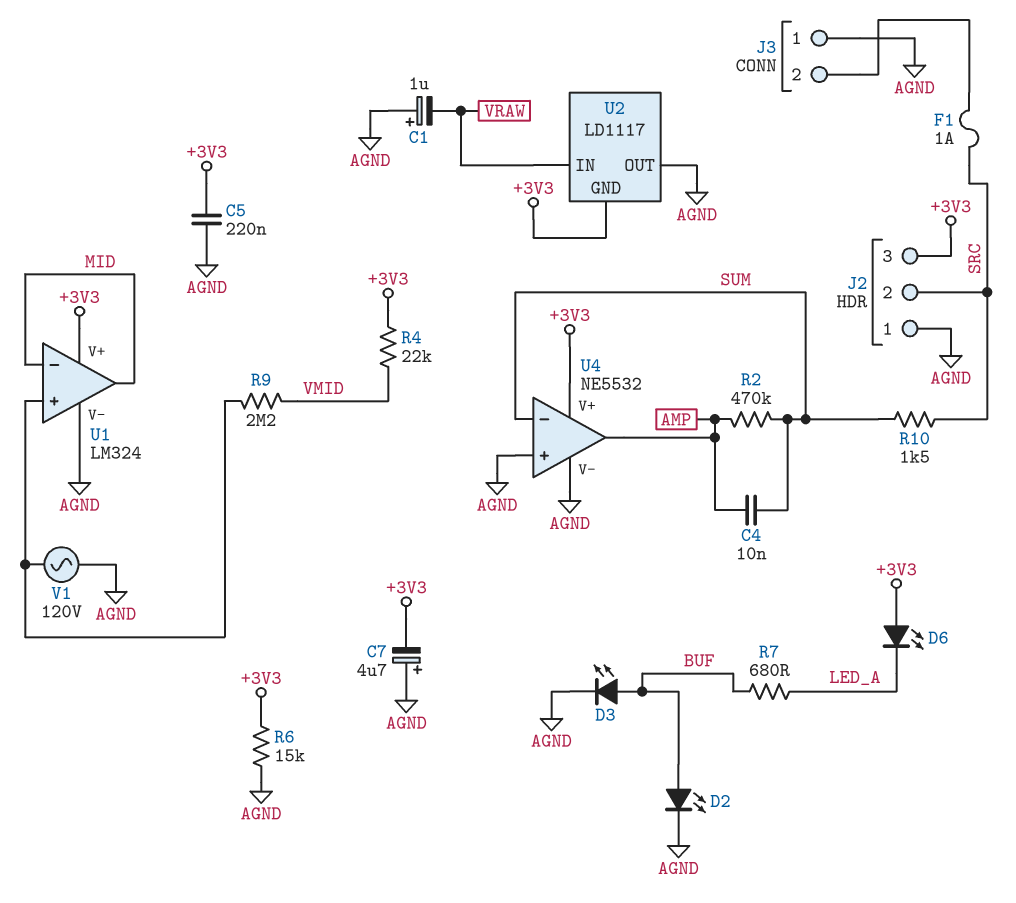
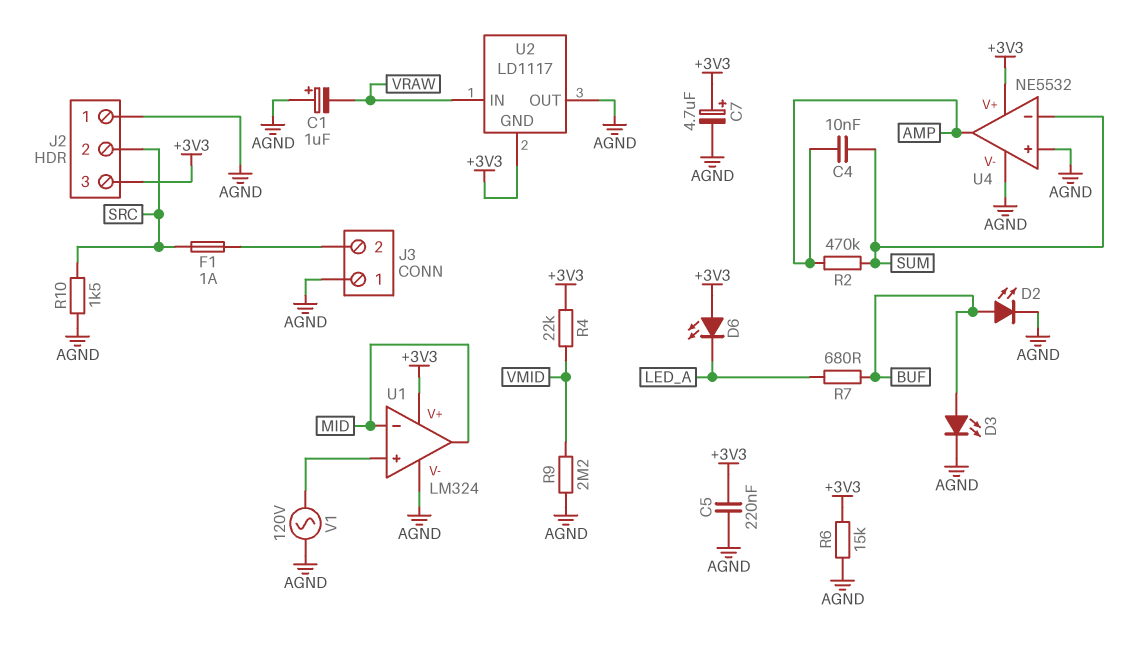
C7: 4.7uF (plus AGND, minus +3V3) -> 4.7uF (plus +3V3, minus AGND)
R9: 2.2M (U1/in+, VMID) -> 2.2M (AGND, VMID)
R10: 1.5k (SRC, SUM) -> 1.5k (AGND, SRC)

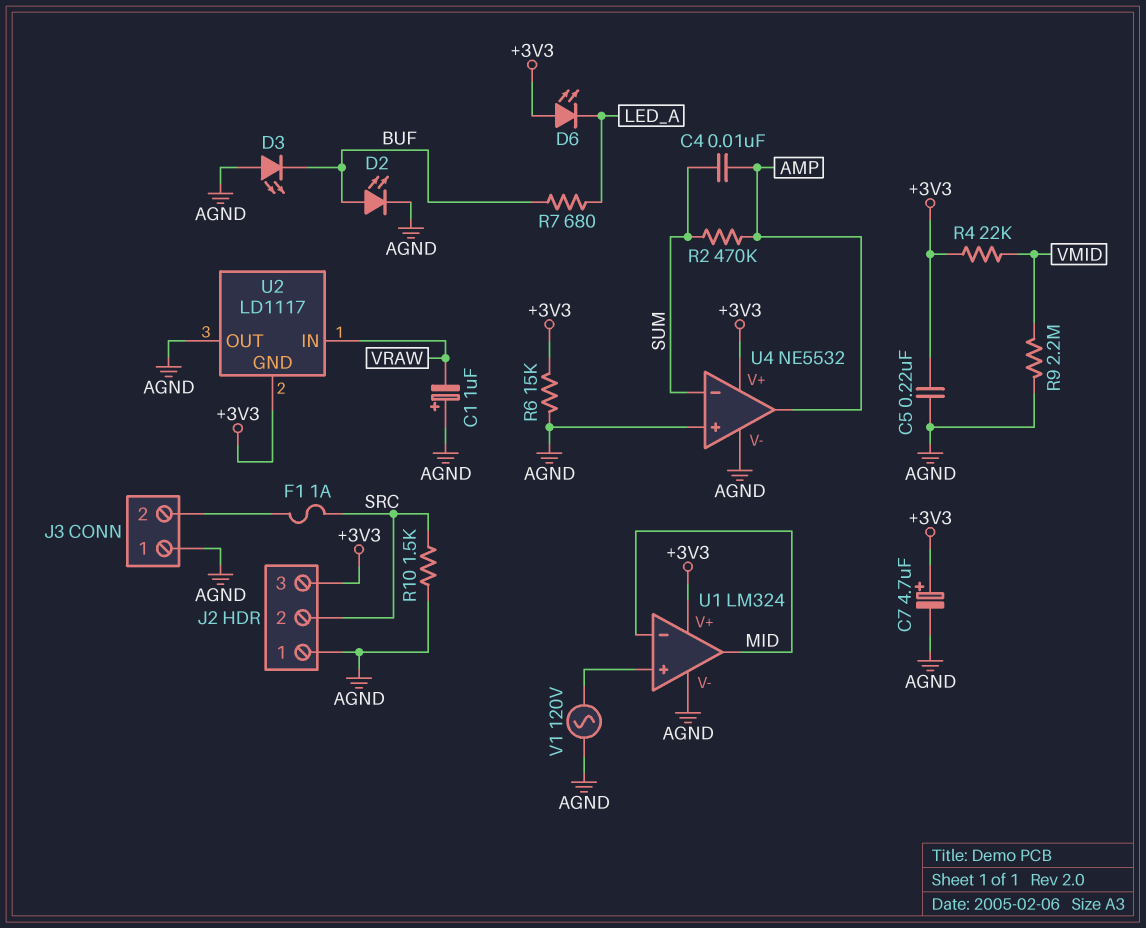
D3: LED (A BUF, K AGND) -> LED (A AGND, K BUF)

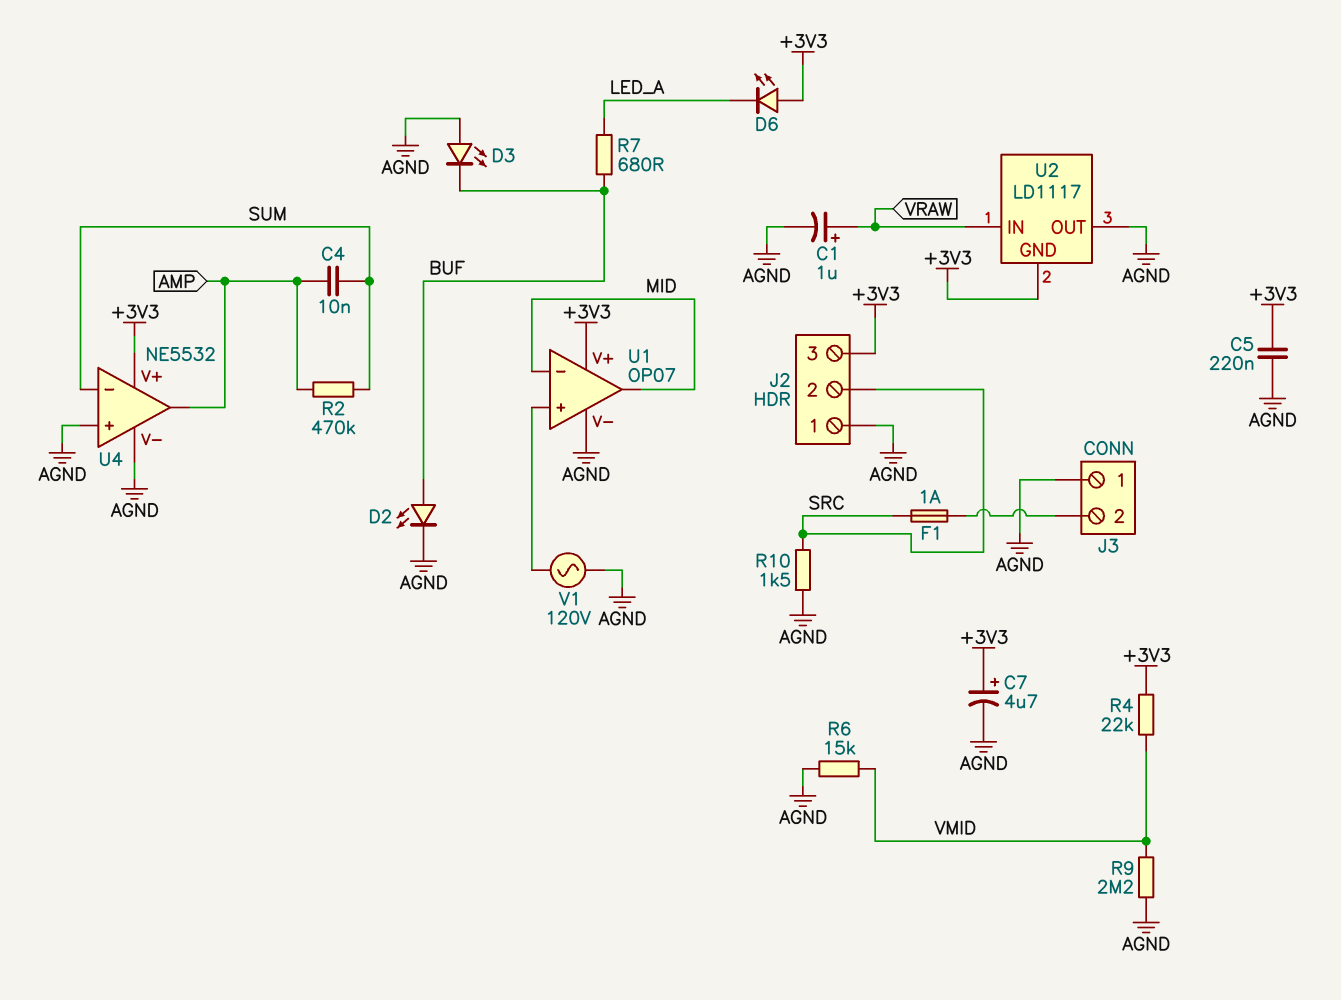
C1: 1uF (plus AGND, minus VRAW) -> 1uF (plus VRAW, minus AGND)
R6: 15k (+3V3, AGND) -> 15k (AGND, VMID)
U1: LM324 -> OP07

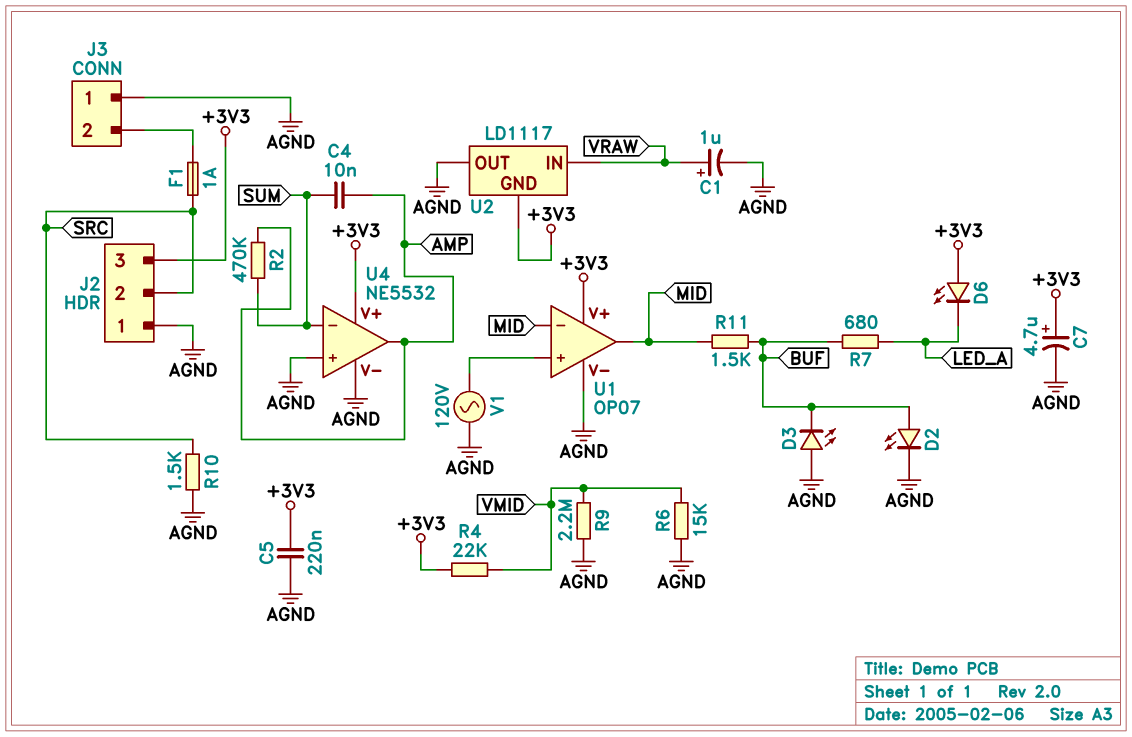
R11: none -> 1.5k (BUF, MID)

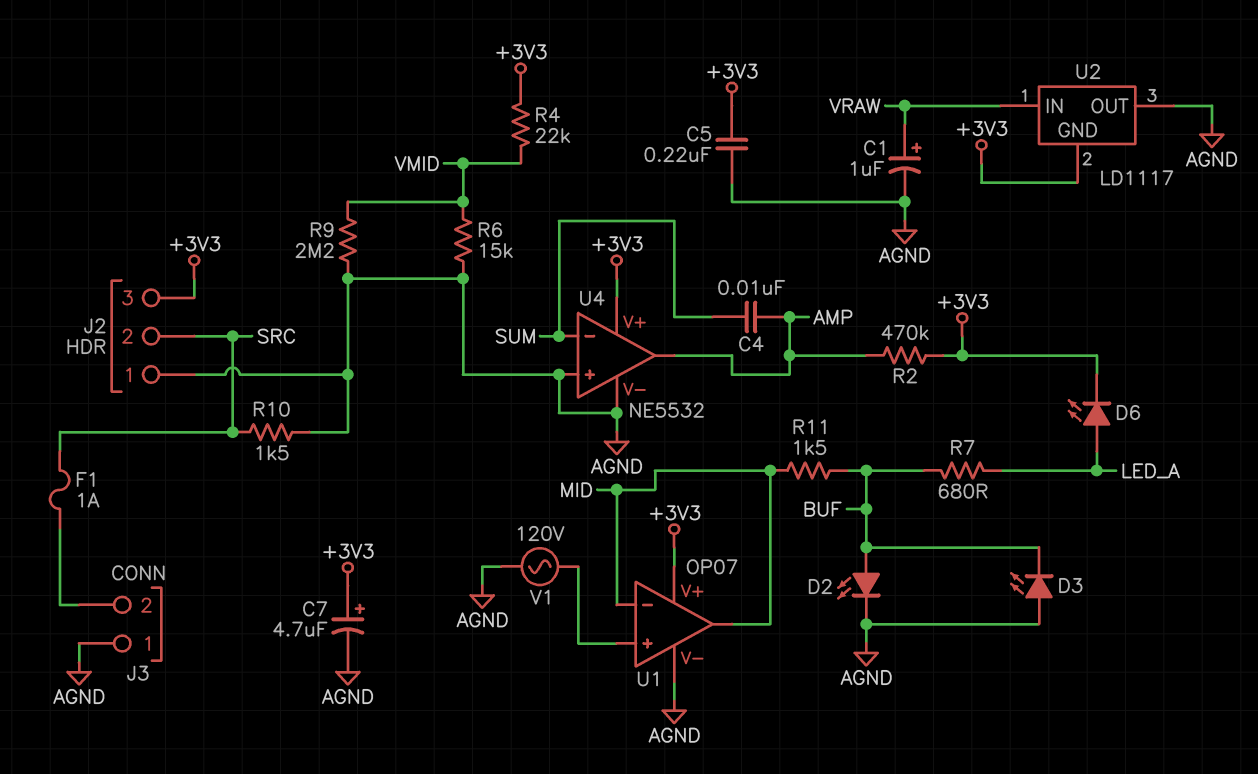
D6: LED (A +3V3, K LED_A) -> LED (A LED_A, K +3V3)
R2: 470k (AMP, SUM) -> 470k (+3V3, AMP)

